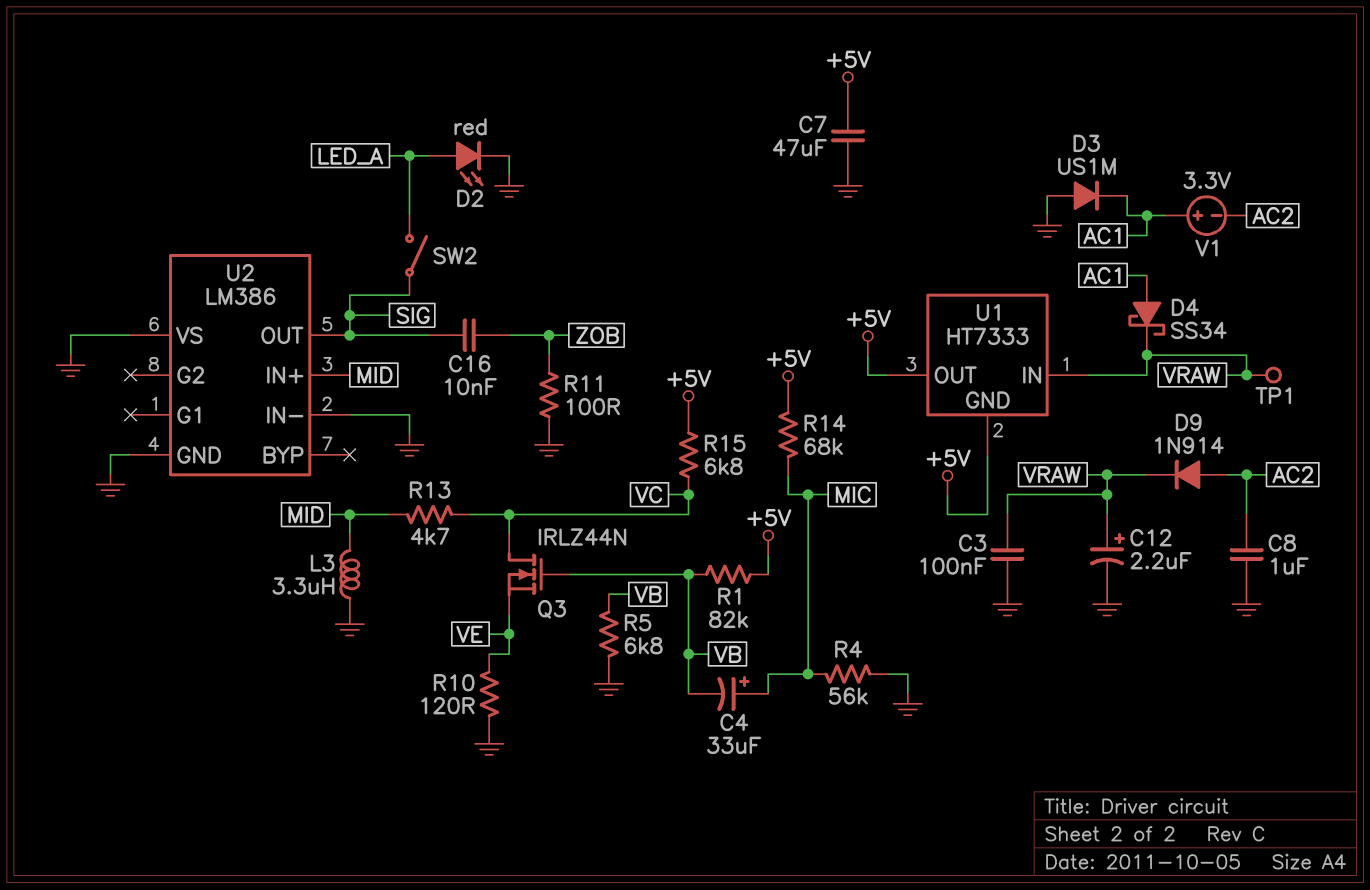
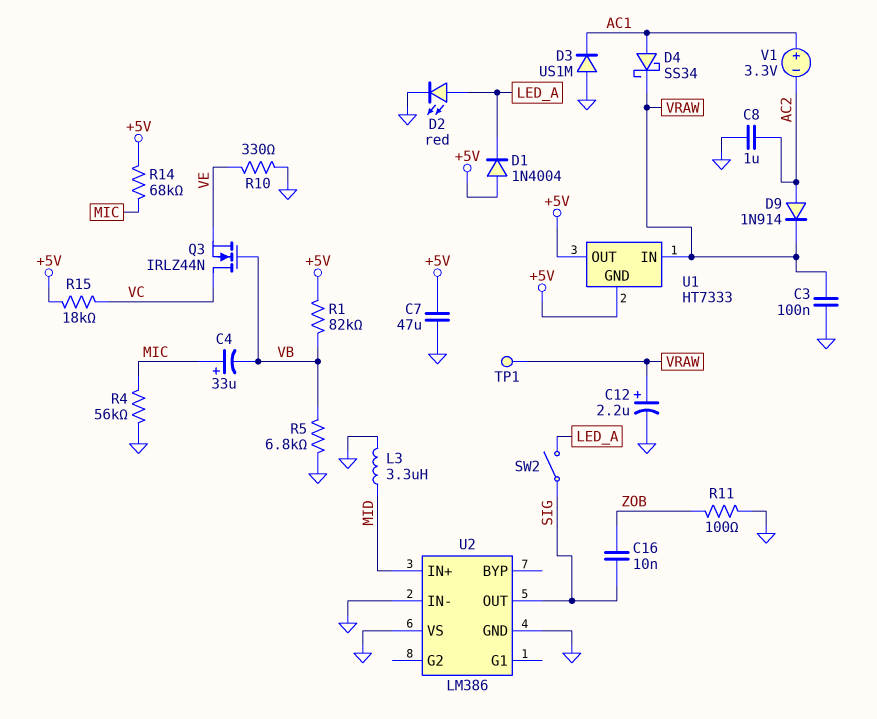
D1: none -> diode 1N4004 (A +5V, K LED_A)
R10: 120 (GND, VE) -> 330 (GND, VE)
R13: 4.7k (MID, VC) -> none
R15: 6.8k (+5V, VC) -> 18k (+5V, VC)

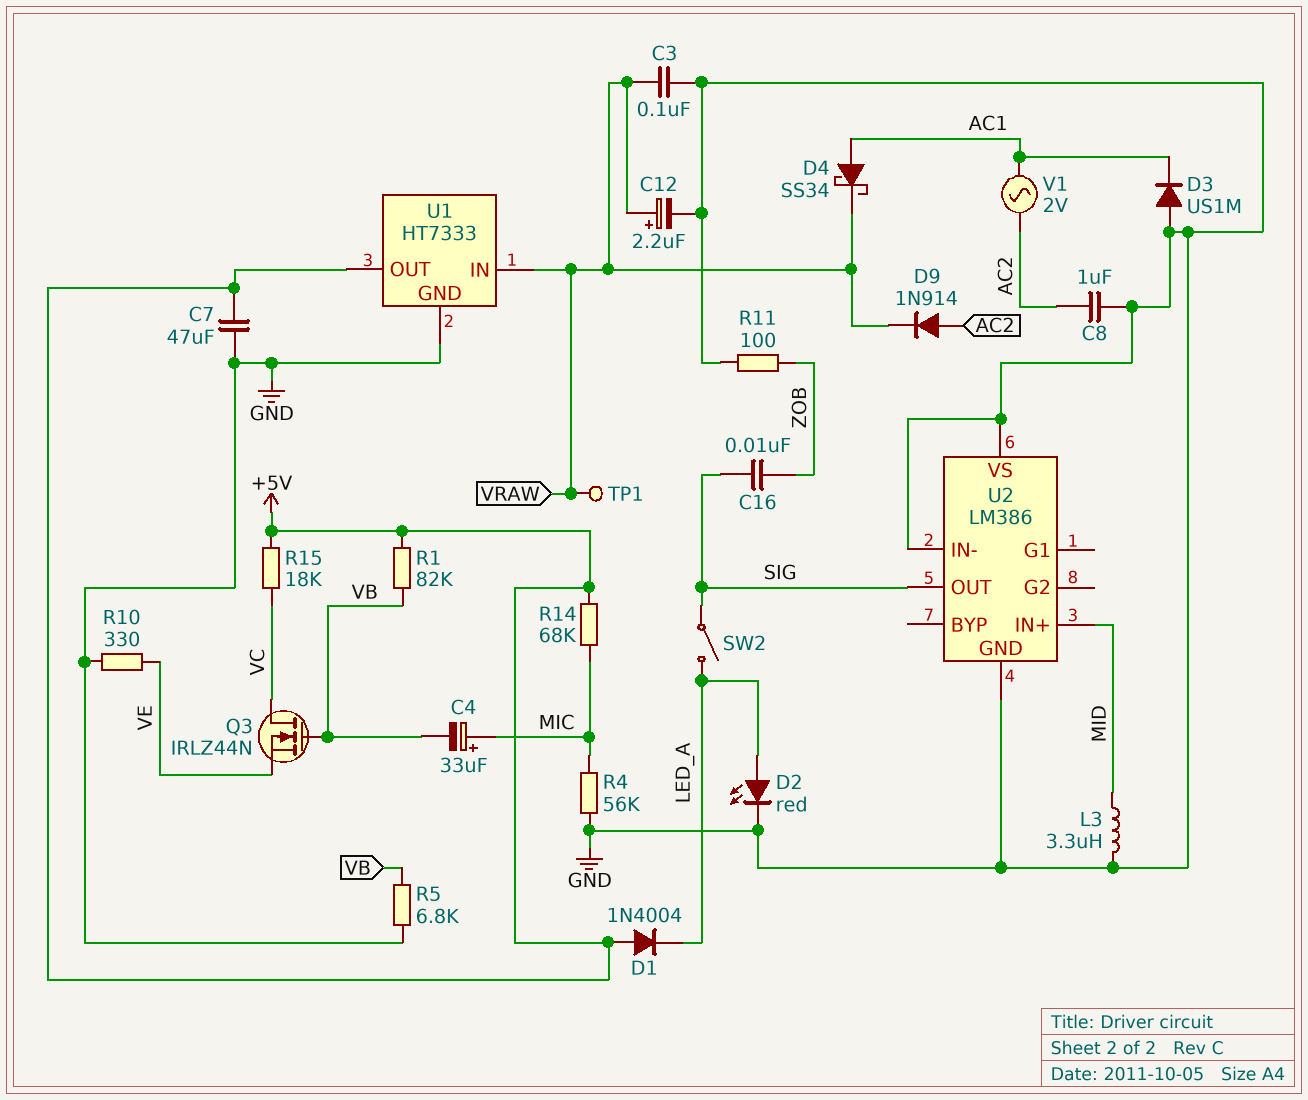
U1 pin GND: +5V -> GND
V1: 3.3V (plus AC1, minus AC2) -> AC 2V (AC1, AC2)

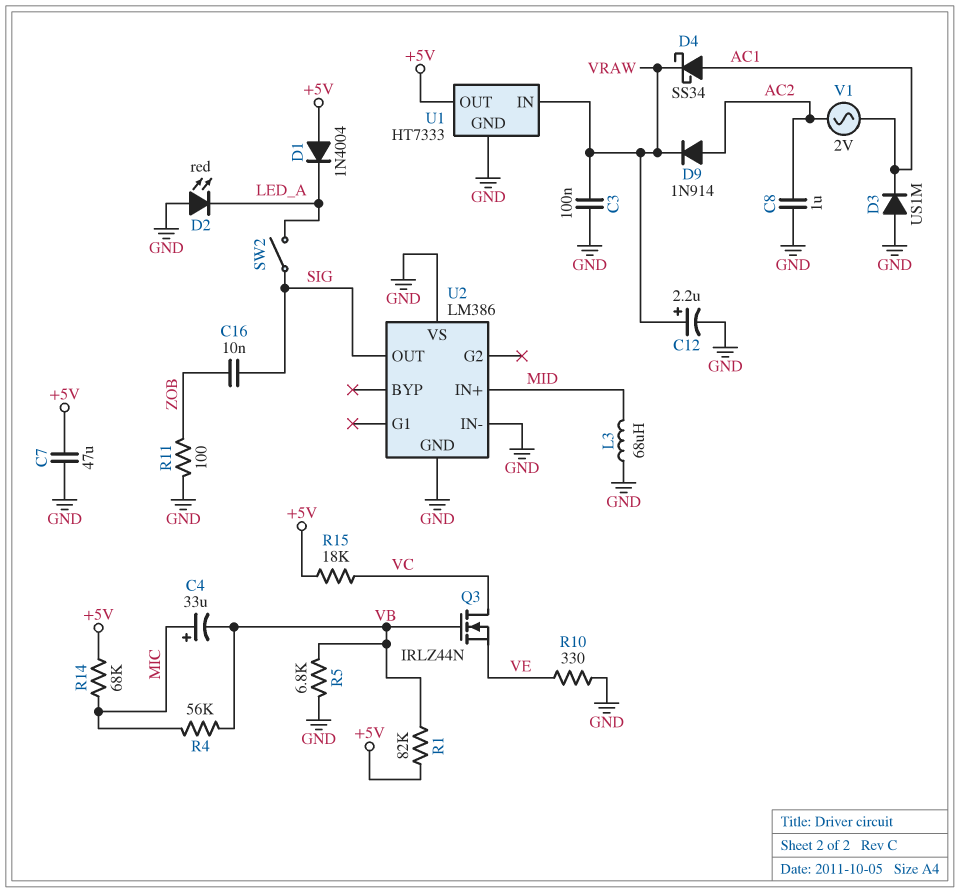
D2: LED red (A LED_A, K GND) -> LED red (A GND, K LED_A)
L3: 3.3uH (GND, MID) -> 68uH (GND, MID)
R4: 56k (GND, MIC) -> 56k (MIC, VB)
TP1: test point (VRAW) -> none

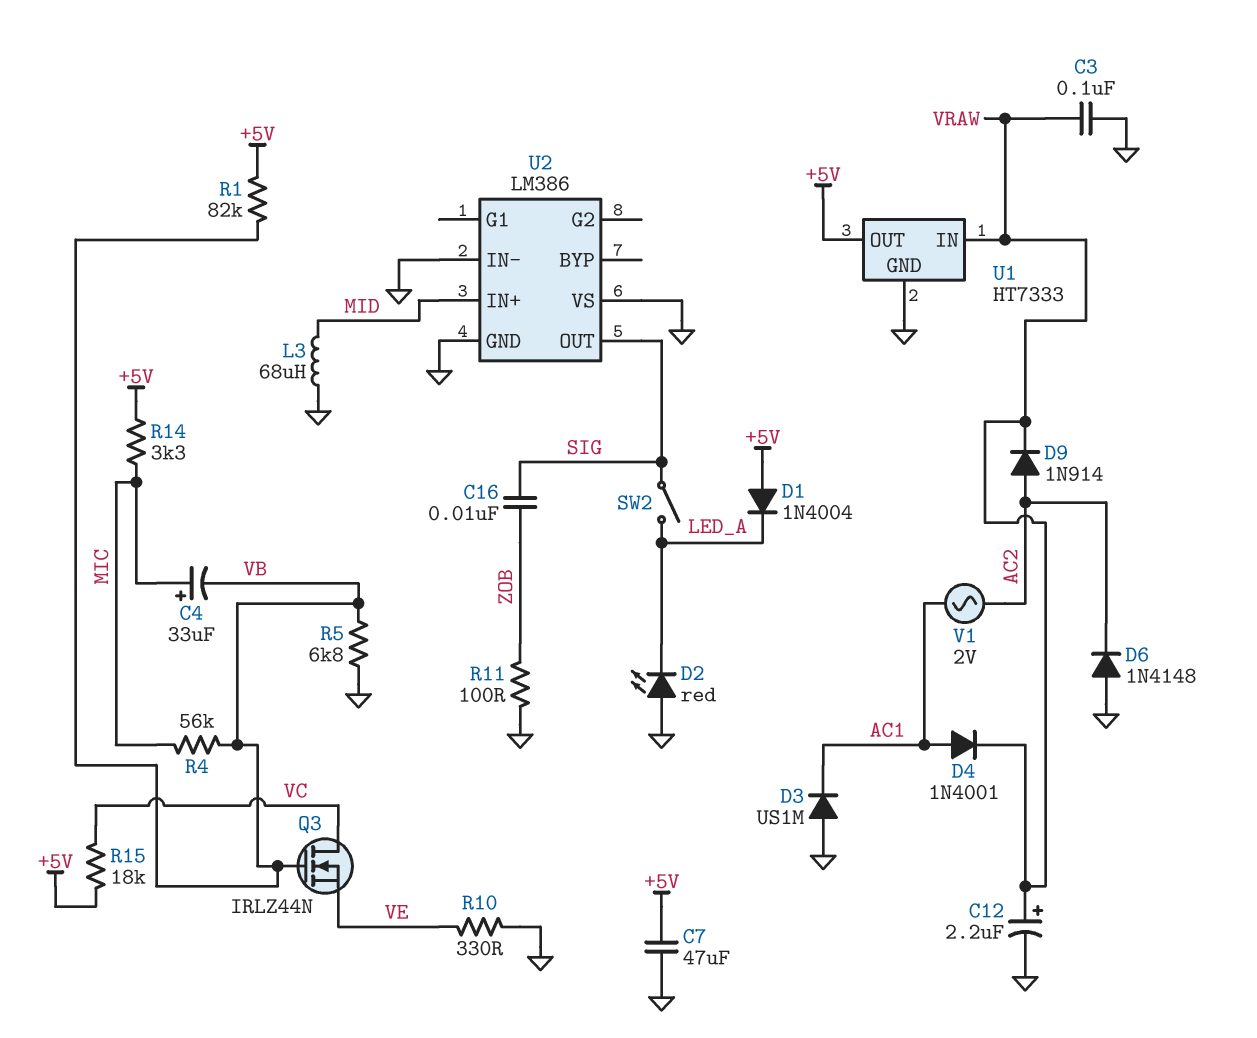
C8: 1uF (AC2, GND) -> none
D4: schottky SS34 (A AC1, K VRAW) -> diode 1N4001 (A AC1, K VRAW)
D6: none -> diode 1N4148 (A GND, K AC2)
R14: 68k (+5V, MIC) -> 3.3k (+5V, MIC)

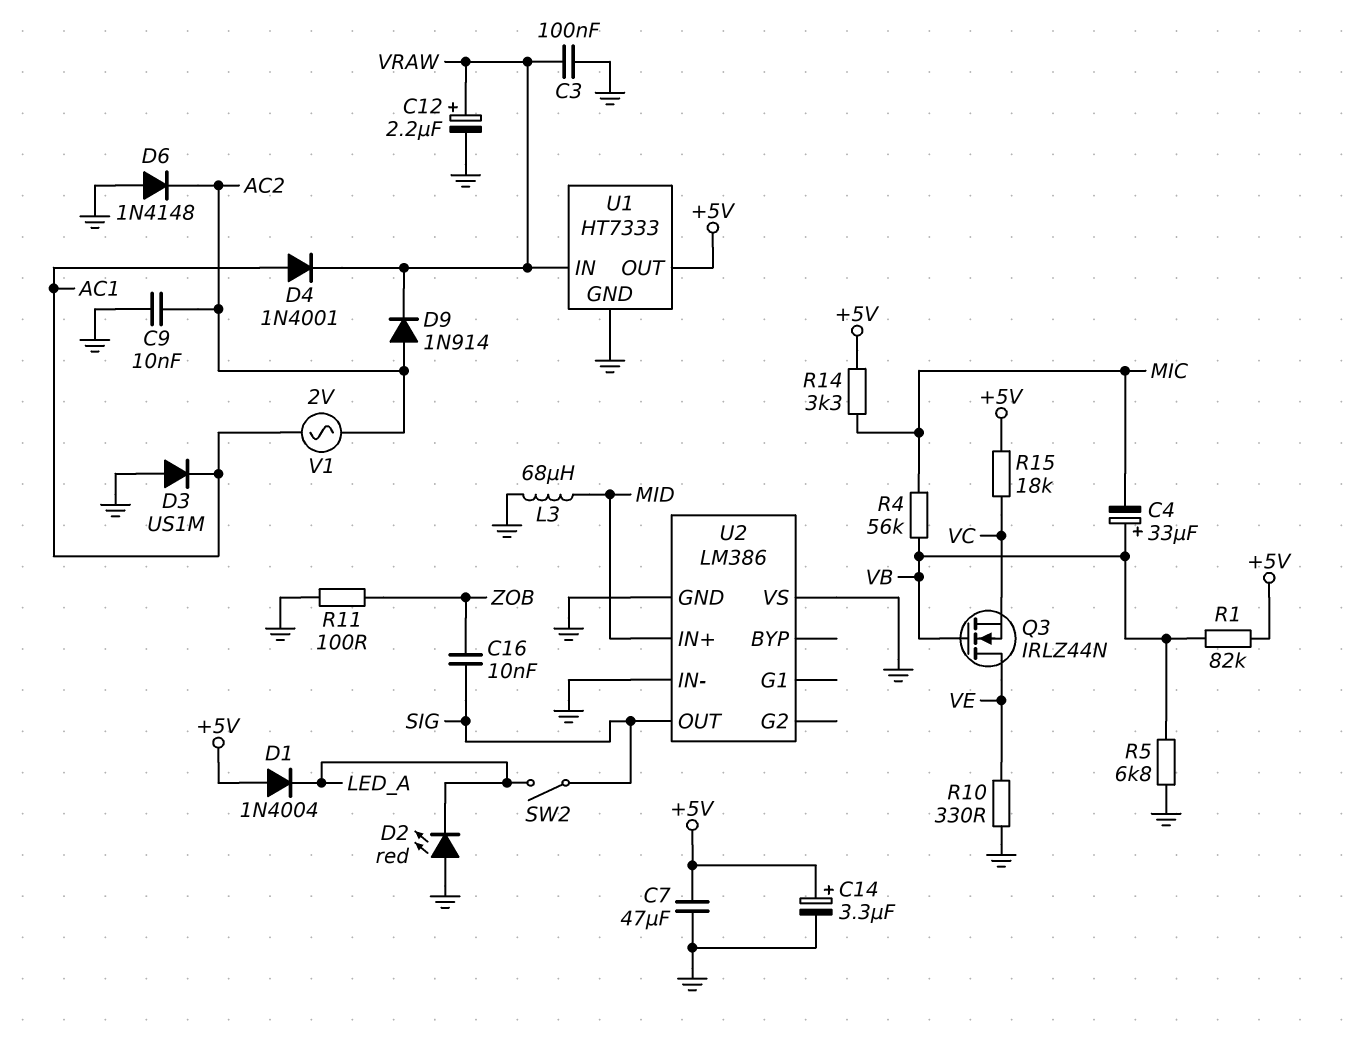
C4: 33uF (plus MIC, minus VB) -> 33uF (plus VB, minus MIC)
C9: none -> 10nF (AC2, GND)
C14: none -> 3.3uF (plus +5V, minus GND)
Q3: NMOS IRLZ44N (G VB, D VC, S VE) -> NMOS IRLZ44N (G VB, D VE, S VC)

